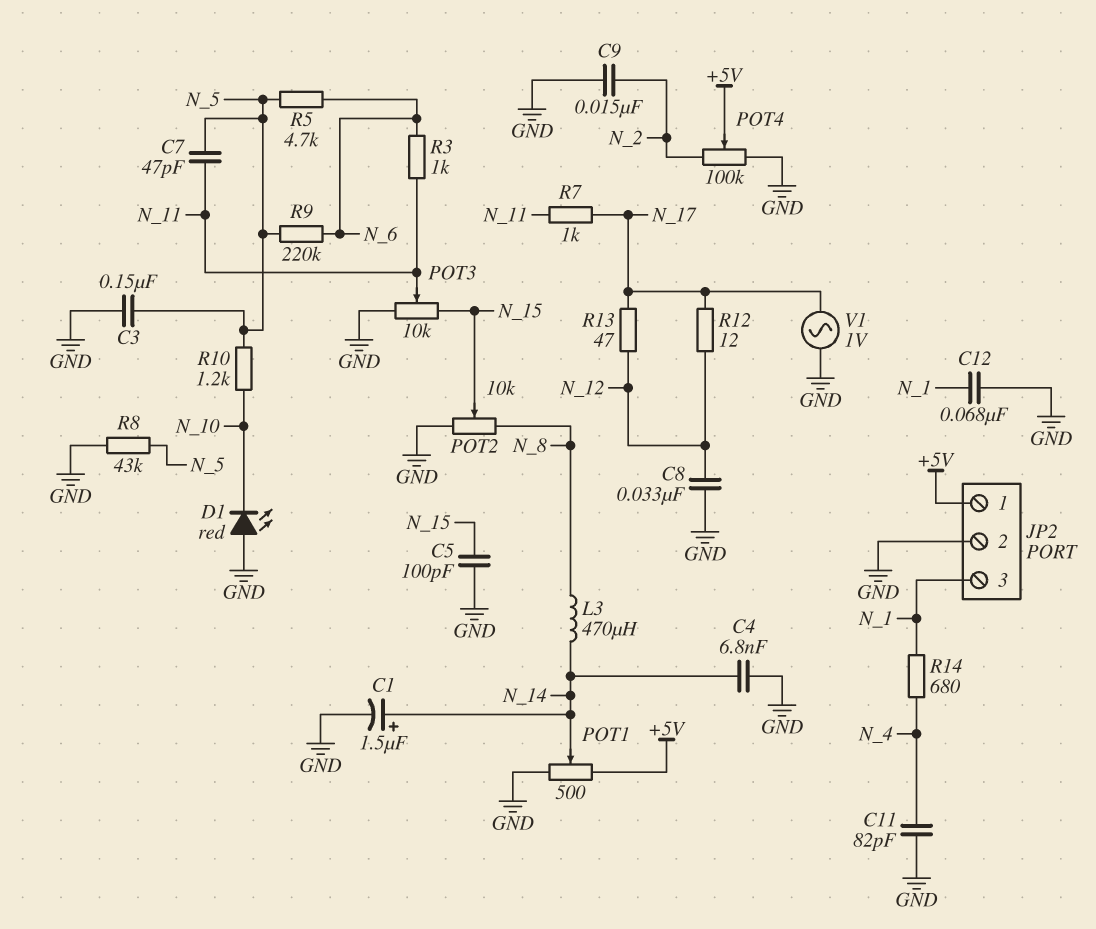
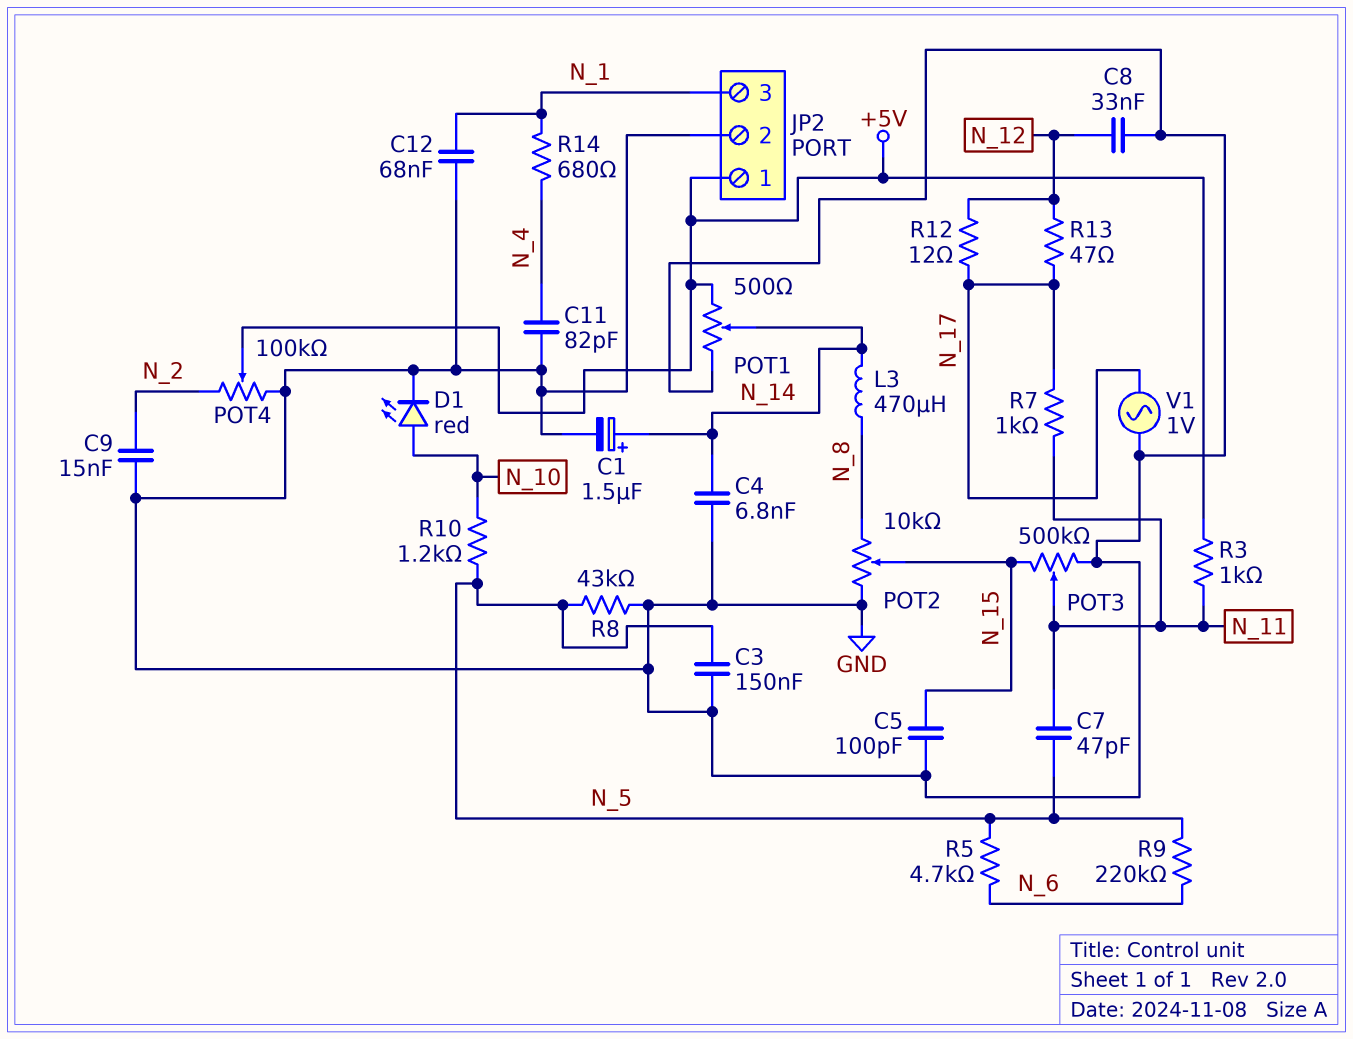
D1: LED red (A GND, K N_10) -> LED red (A N_10, K GND)
POT3: 10k (GND, N_15, wiper N_11) -> 500k (GND, N_15, wiper N_11)
R3: 1k (N_6, N_11) -> 1k (+5V, N_11)

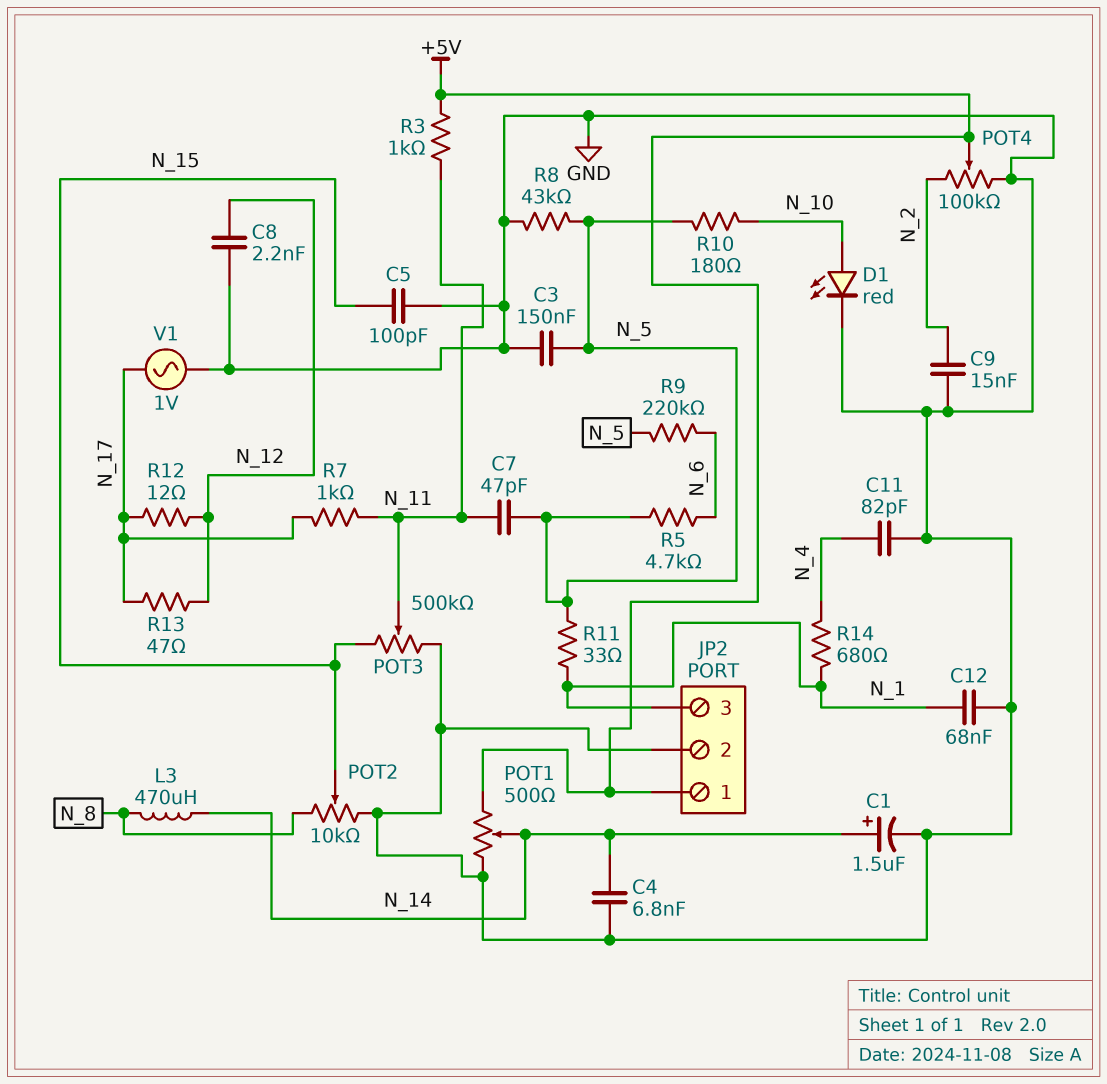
C8: 33nF (GND, N_12) -> 2.2nF (GND, N_12)
R10: 1.2k (N_5, N_10) -> 180 (N_5, N_10)
R11: none -> 33 (N_1, N_5)

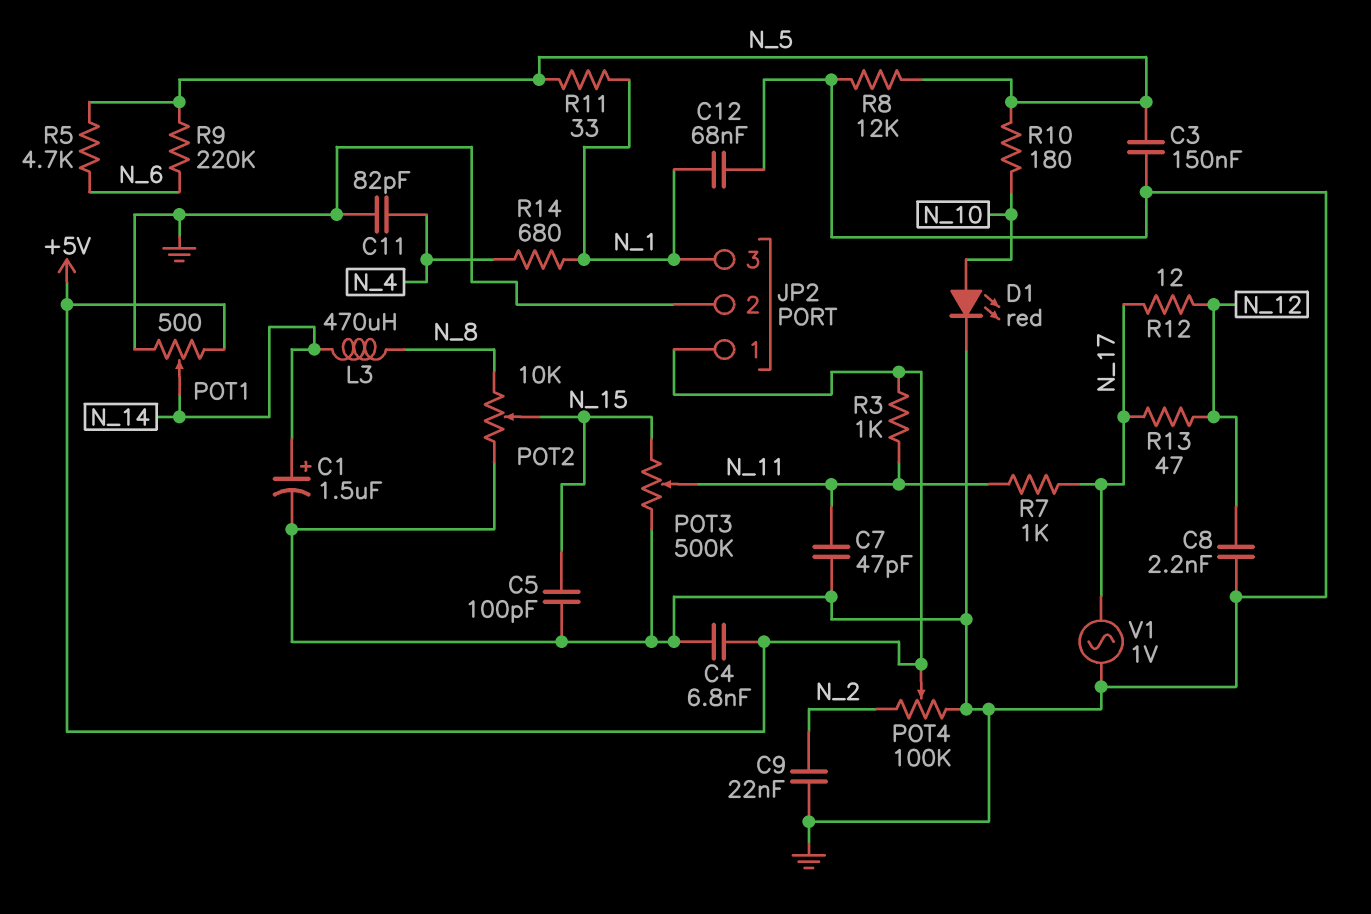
C4: 6.8nF (GND, N_14) -> 6.8nF (+5V, GND)
C7: 47pF (N_5, N_11) -> 47pF (GND, N_11)
C9: 15nF (GND, N_2) -> 22nF (GND, N_2)
R8: 43k (GND, N_5) -> 12k (GND, N_5)

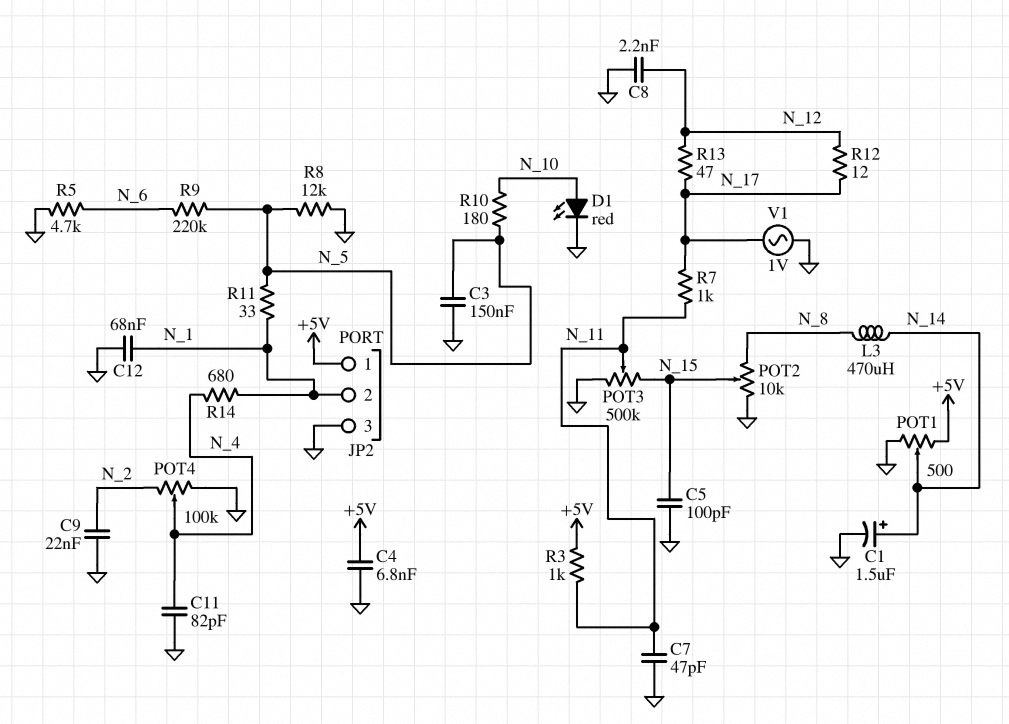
JP2 pin 2: GND -> N_1
JP2 pin 3: N_1 -> GND
POT4: 100k (GND, N_2, wiper +5V) -> 100k (GND, N_2, wiper N_4)
R5: 4.7k (N_5, N_6) -> 4.7k (GND, N_6)

